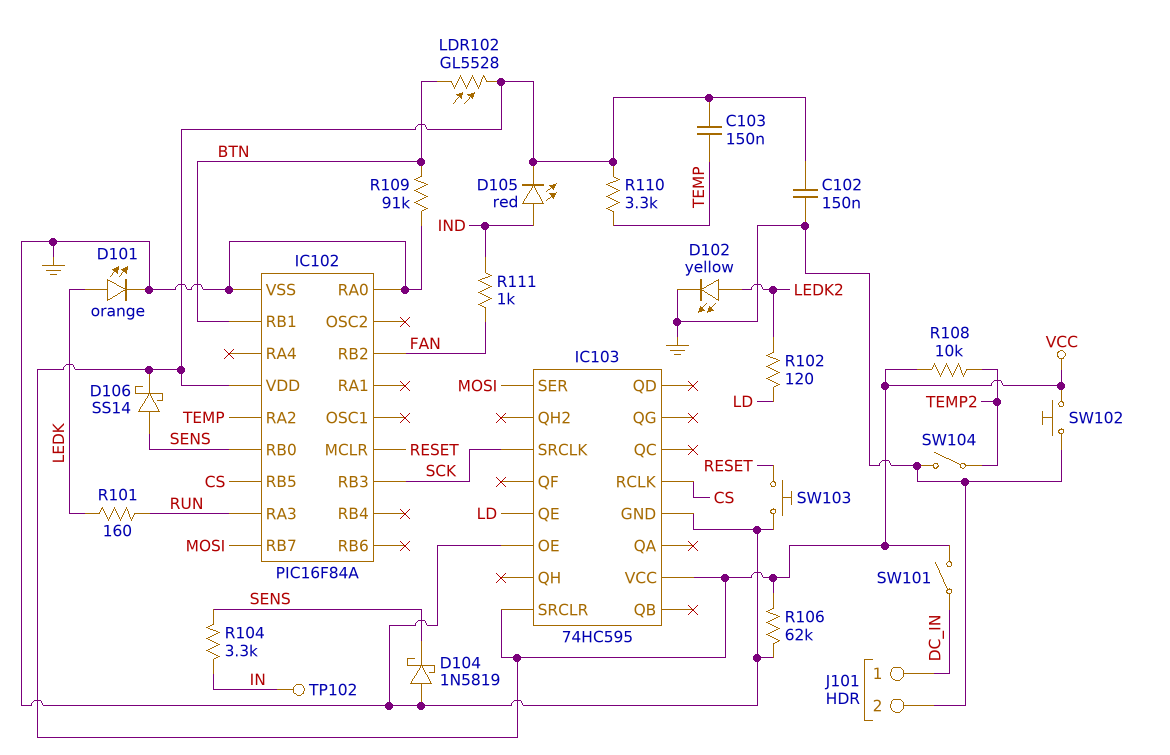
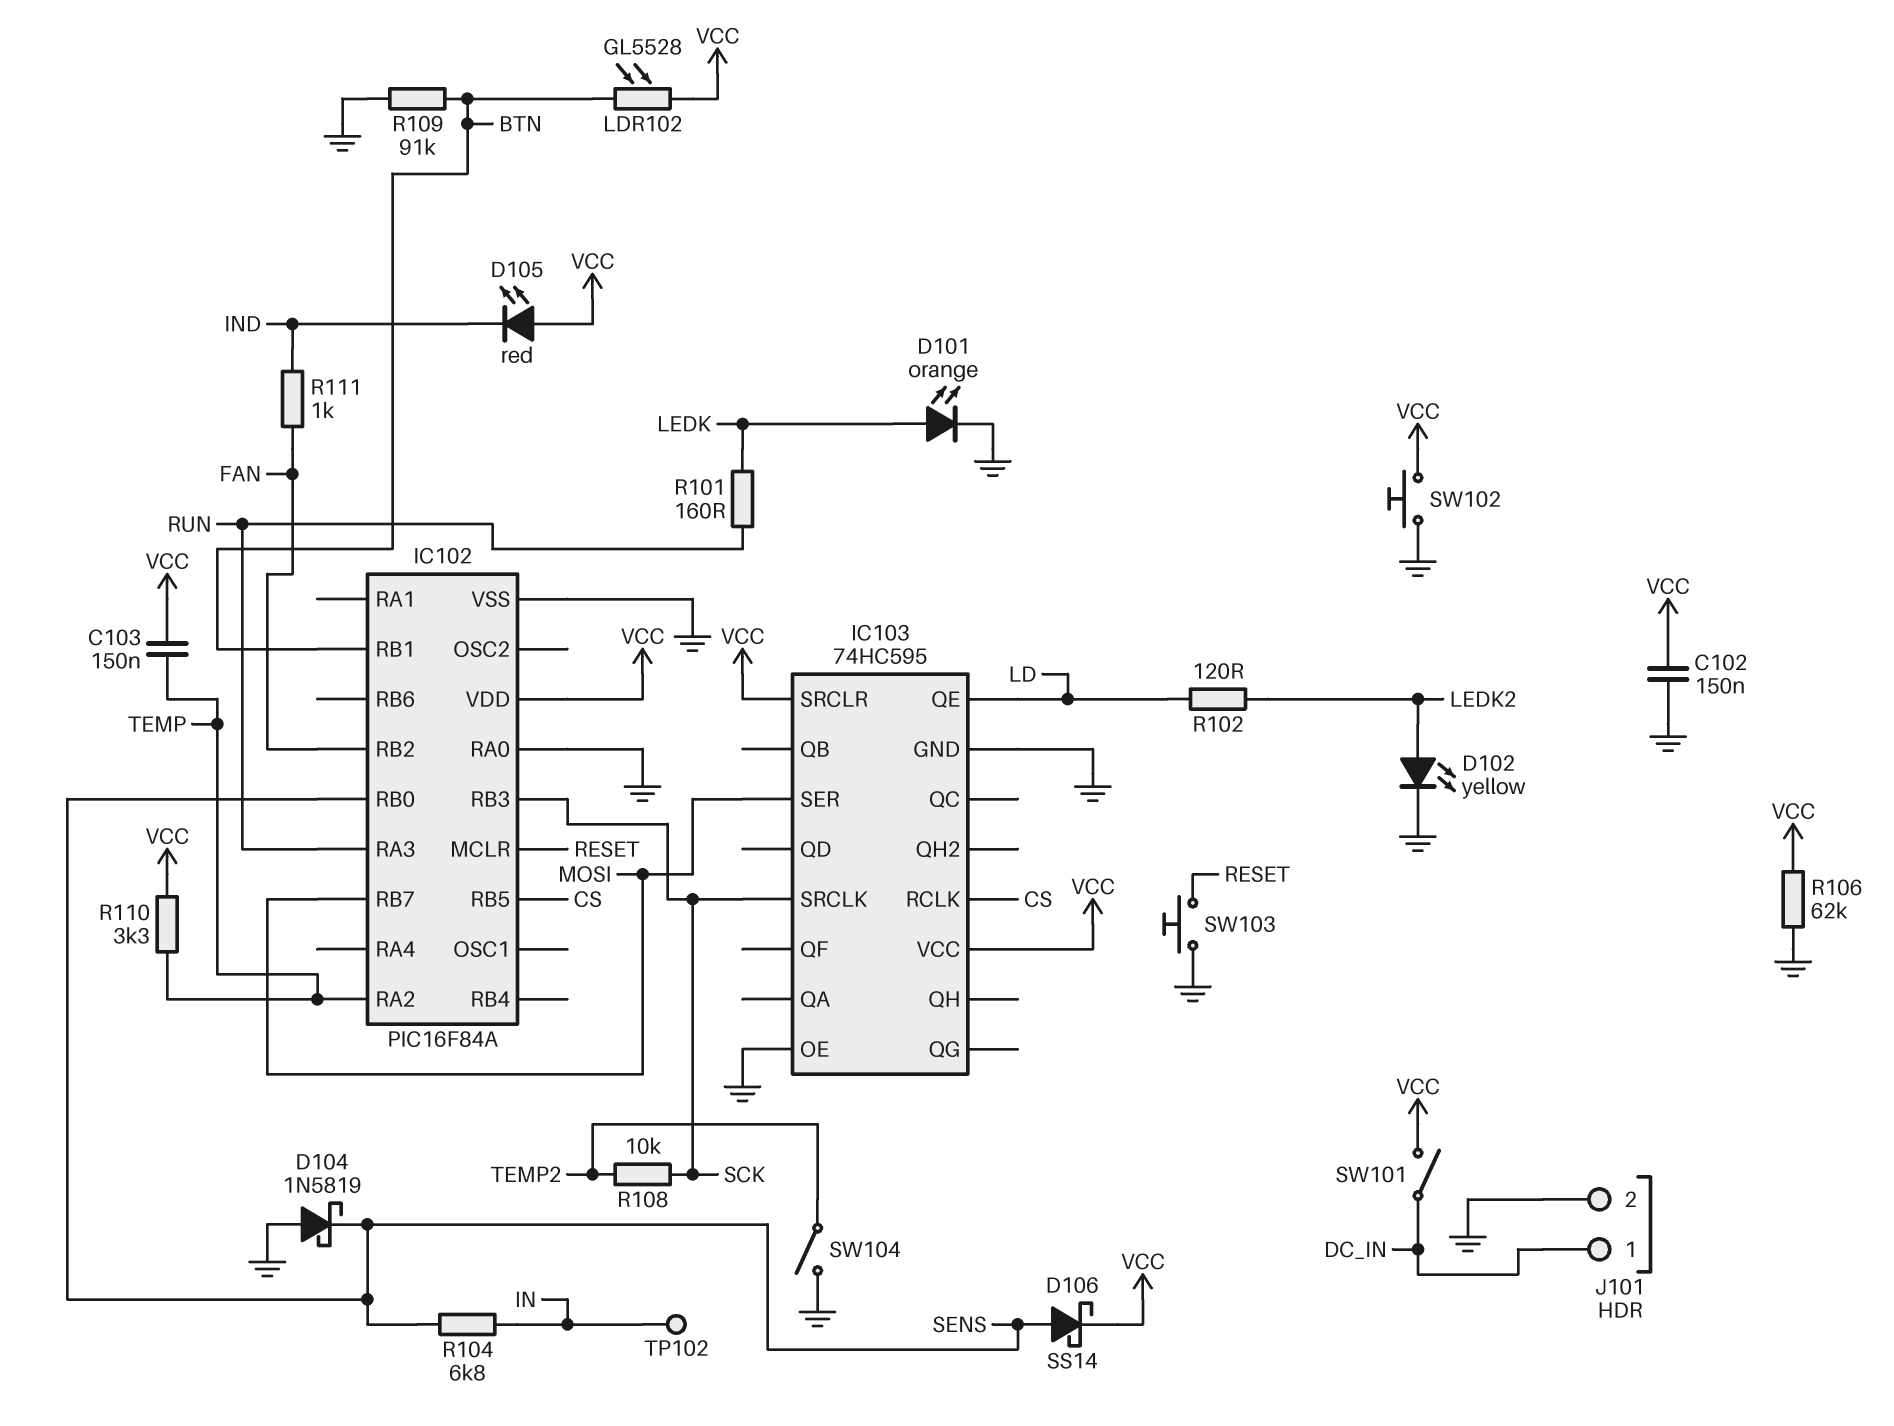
D105: LED red (A IND, K VCC) -> LED red (A VCC, K IND)
R104: 3.3k (IN, SENS) -> 6.8k (IN, SENS)
R108: 10k (TEMP2, VCC) -> 10k (SCK, TEMP2)

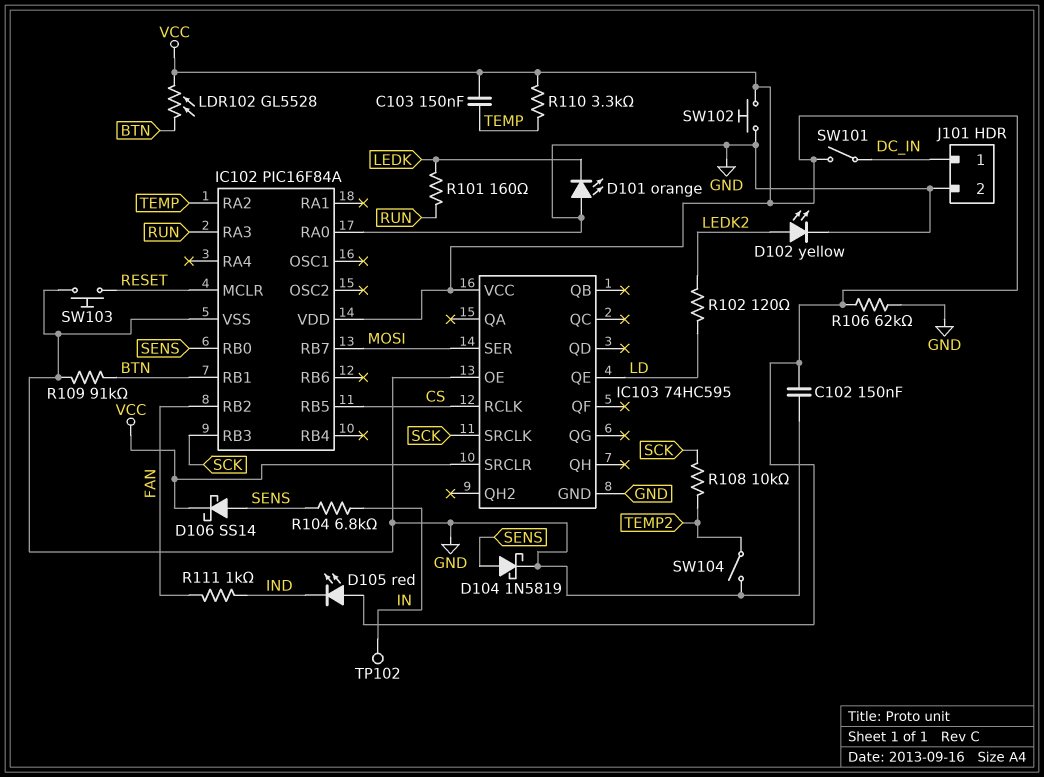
D101: LED orange (A LEDK, K GND) -> LED orange (A GND, K LEDK)
D104: schottky 1N5819 (A GND, K SENS) -> schottky 1N5819 (A SENS, K GND)

